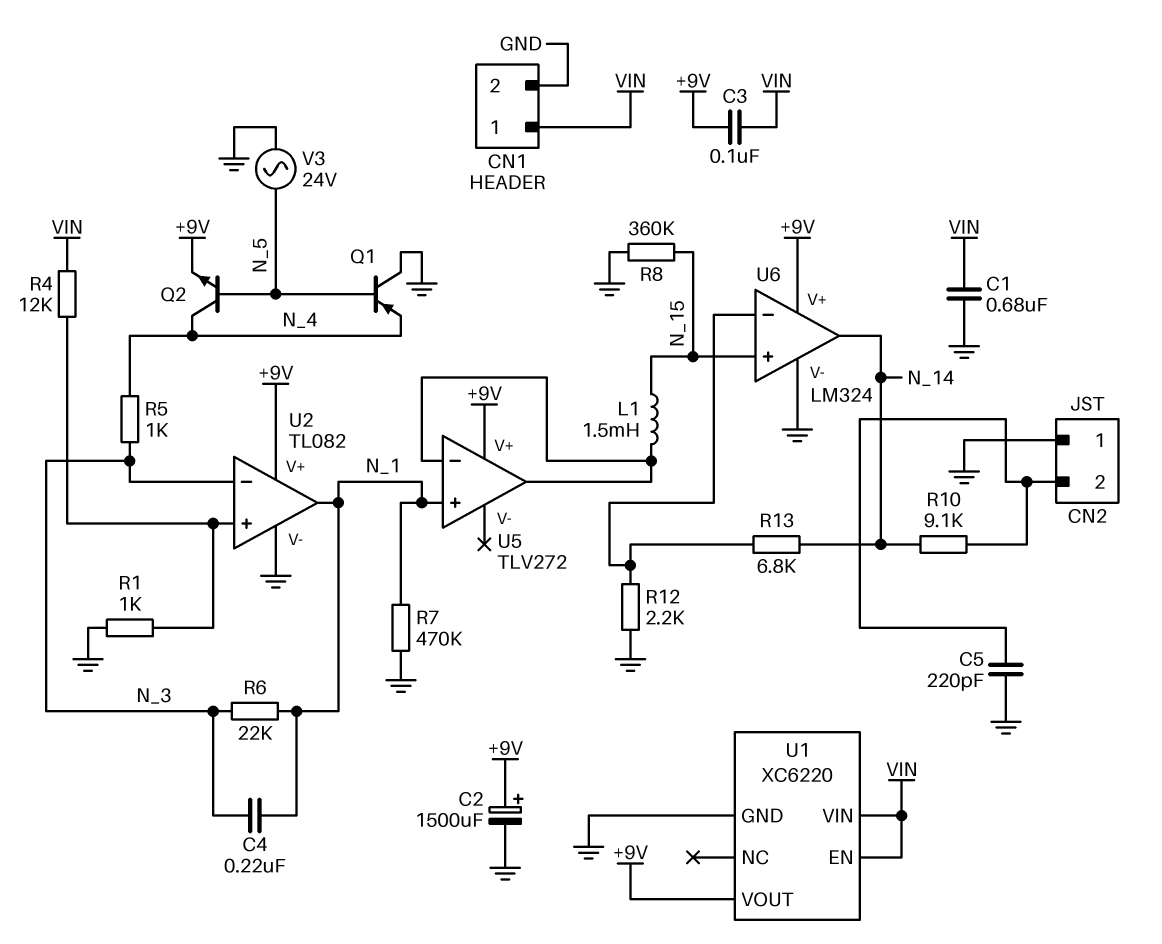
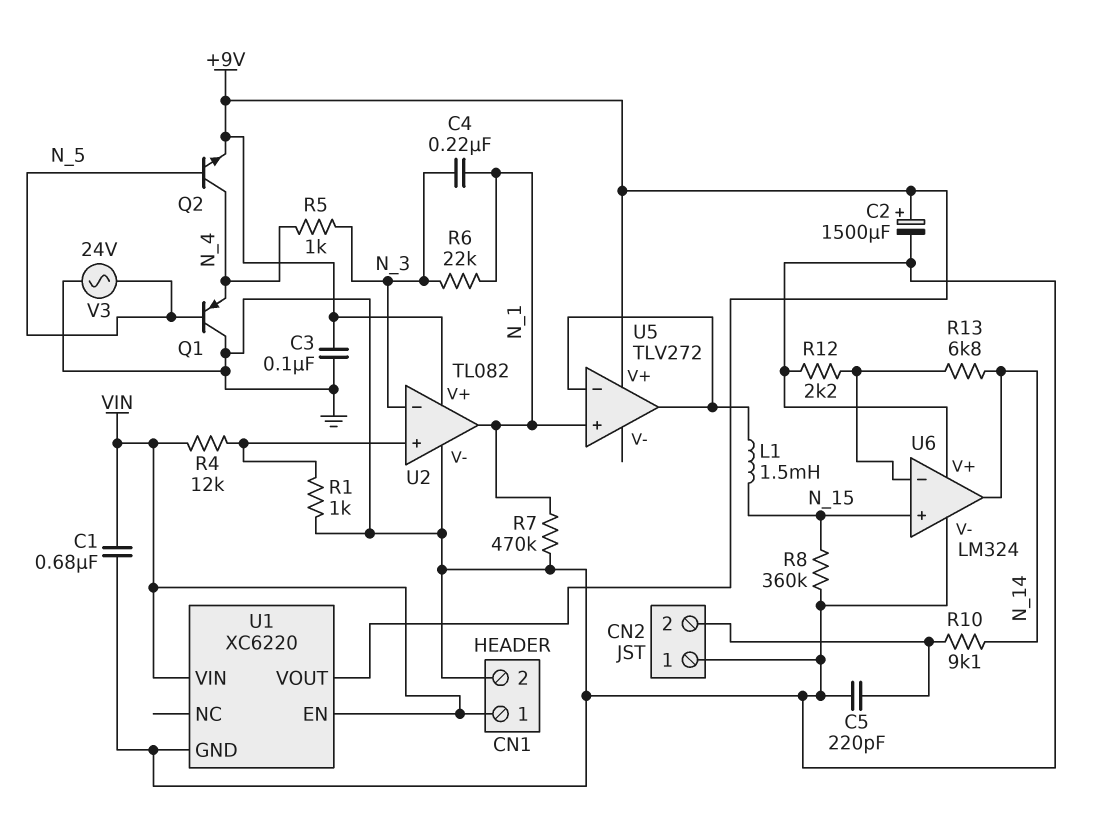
C3: 100nF (+9V, VIN) -> 100nF (+9V, GND)
U6 pin V+: +9V -> GND

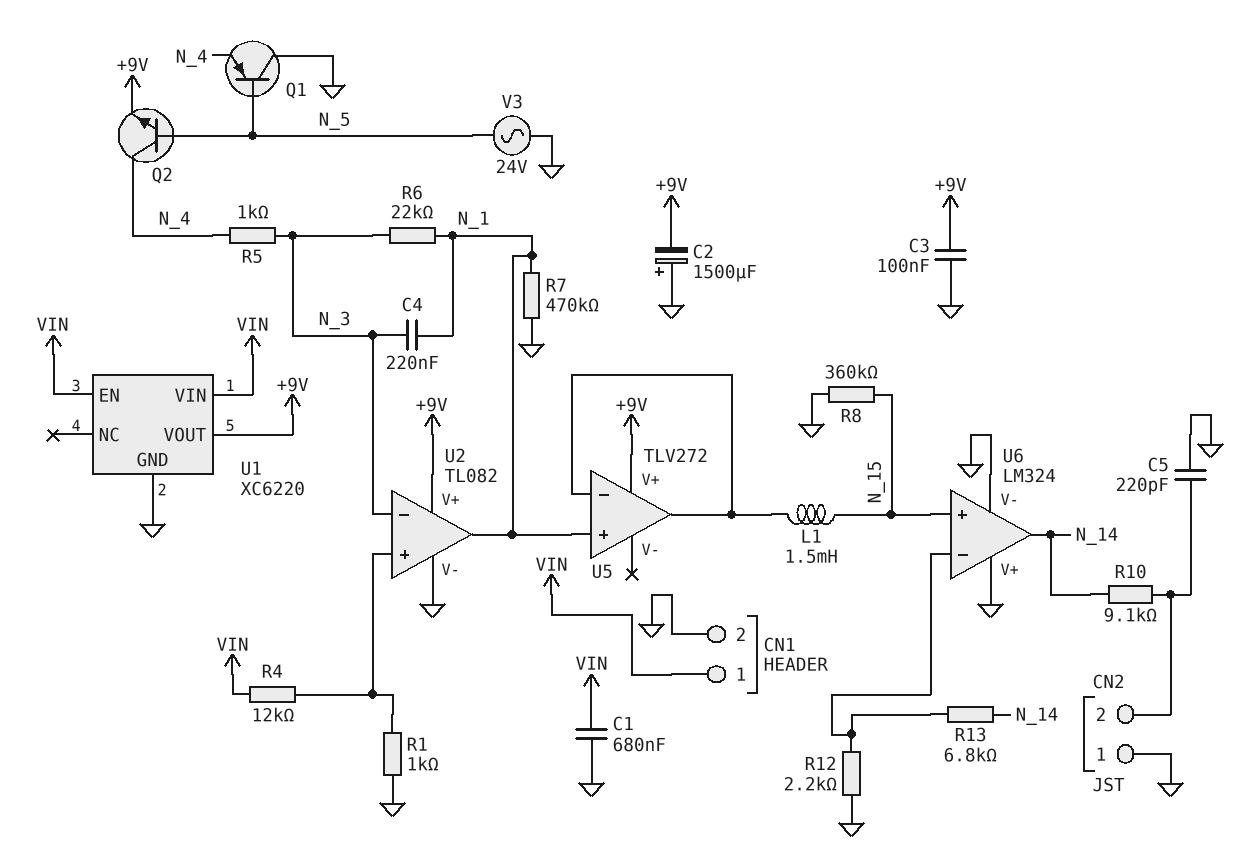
C2: 1500uF (plus +9V, minus GND) -> 1500uF (plus GND, minus +9V)

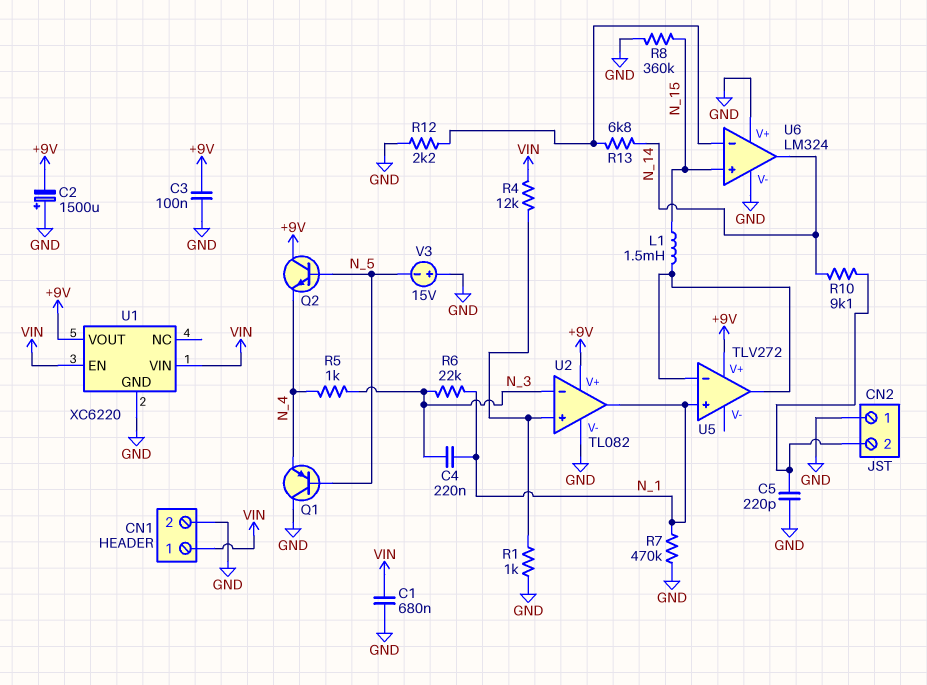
Q2: NPN (B N_5, C N_4, E +9V) -> NPN (B N_5, C +9V, E N_4)
V3: AC 24V (GND, N_5) -> 15V (plus GND, minus N_5)

